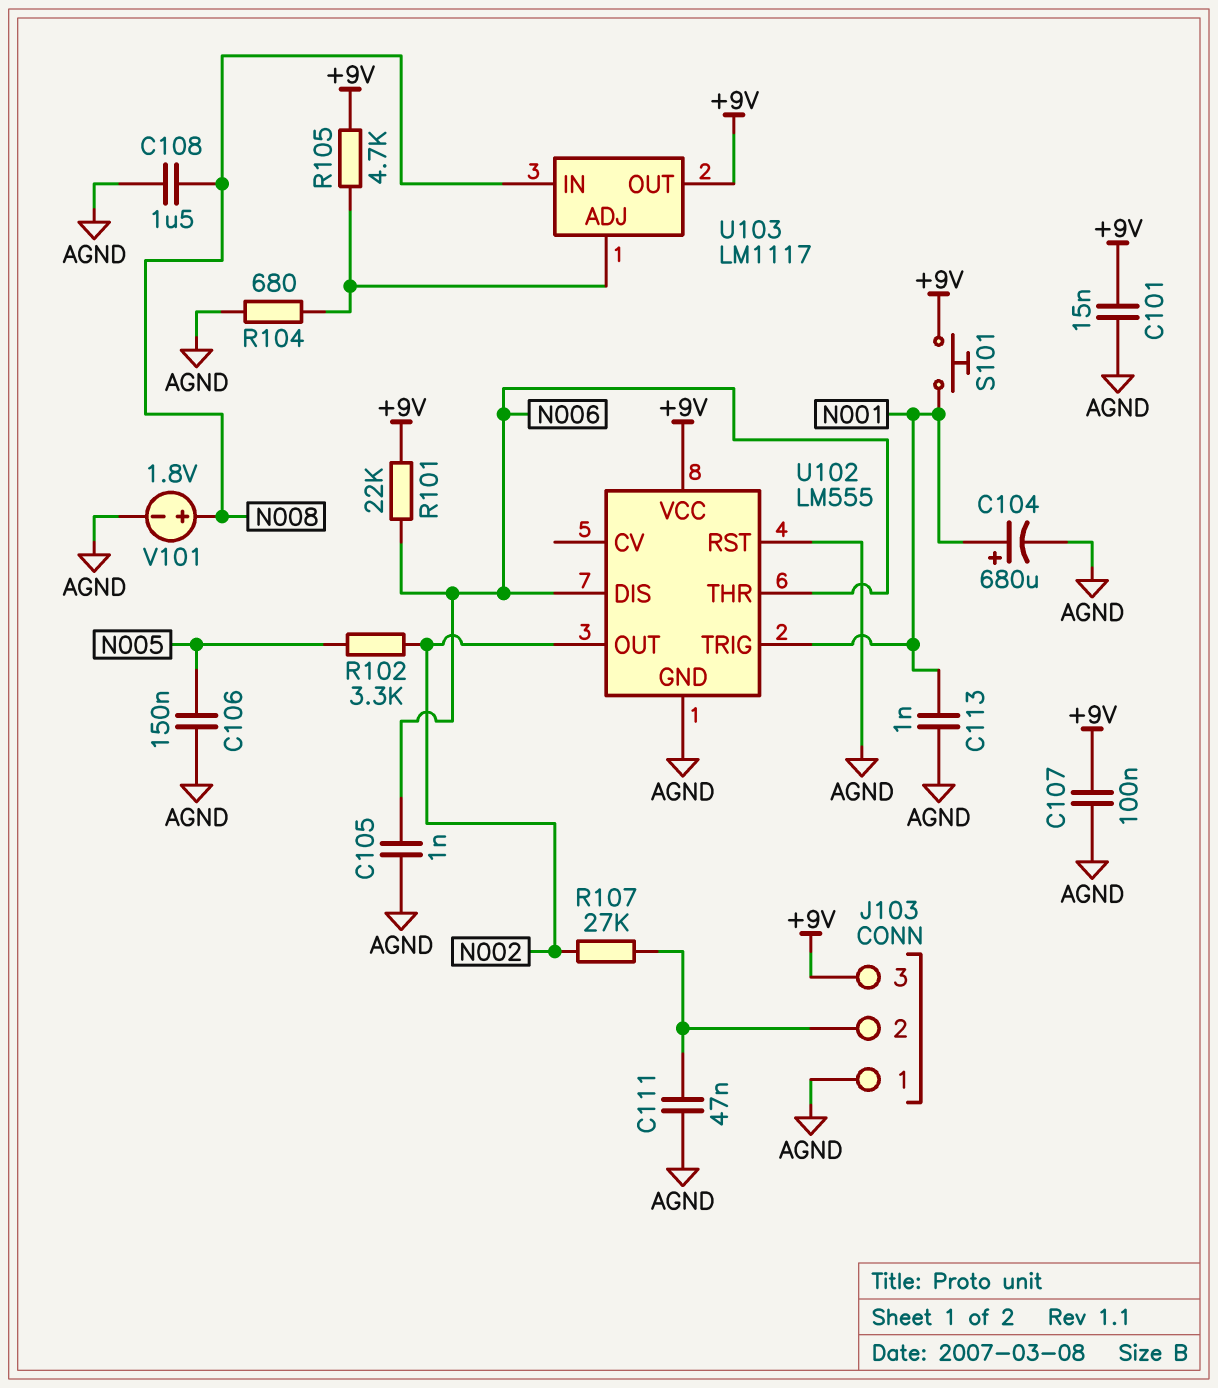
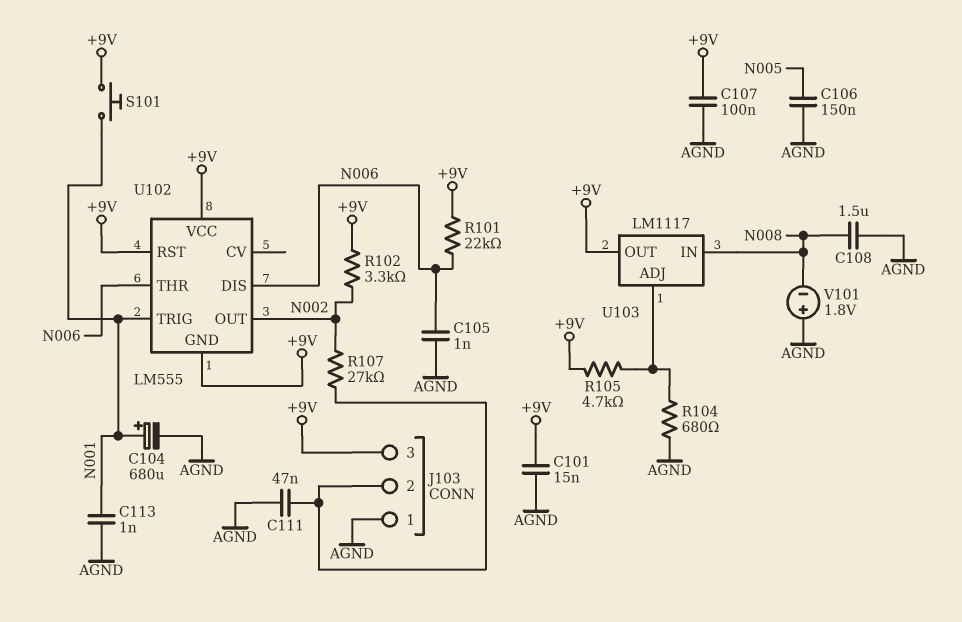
R102: 3.3k (N002, N005) -> 3.3k (+9V, N002)
U102 pin GND: AGND -> +9V
U102 pin RST: AGND -> +9V
V101: 1.8V (plus N008, minus AGND) -> 1.8V (plus AGND, minus N008)

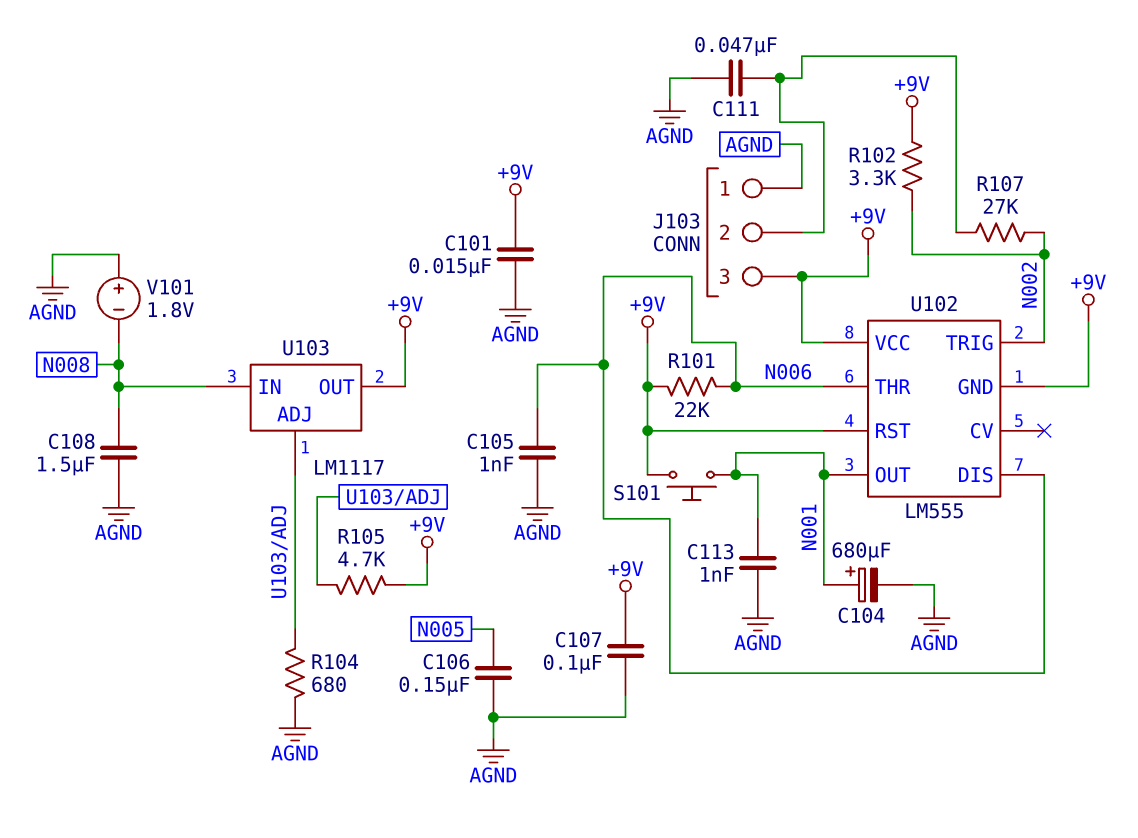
U102 pin OUT: N002 -> N001
U102 pin TRIG: N001 -> N002

